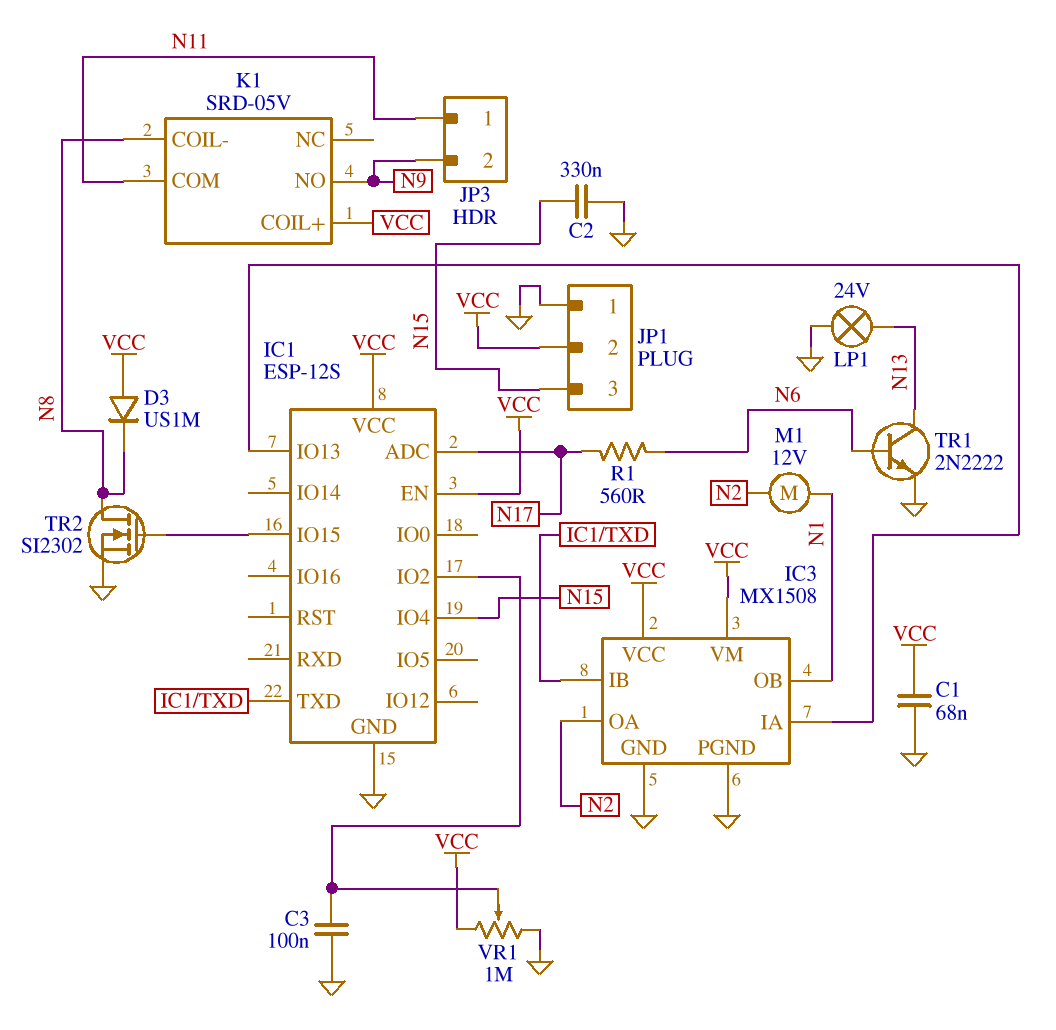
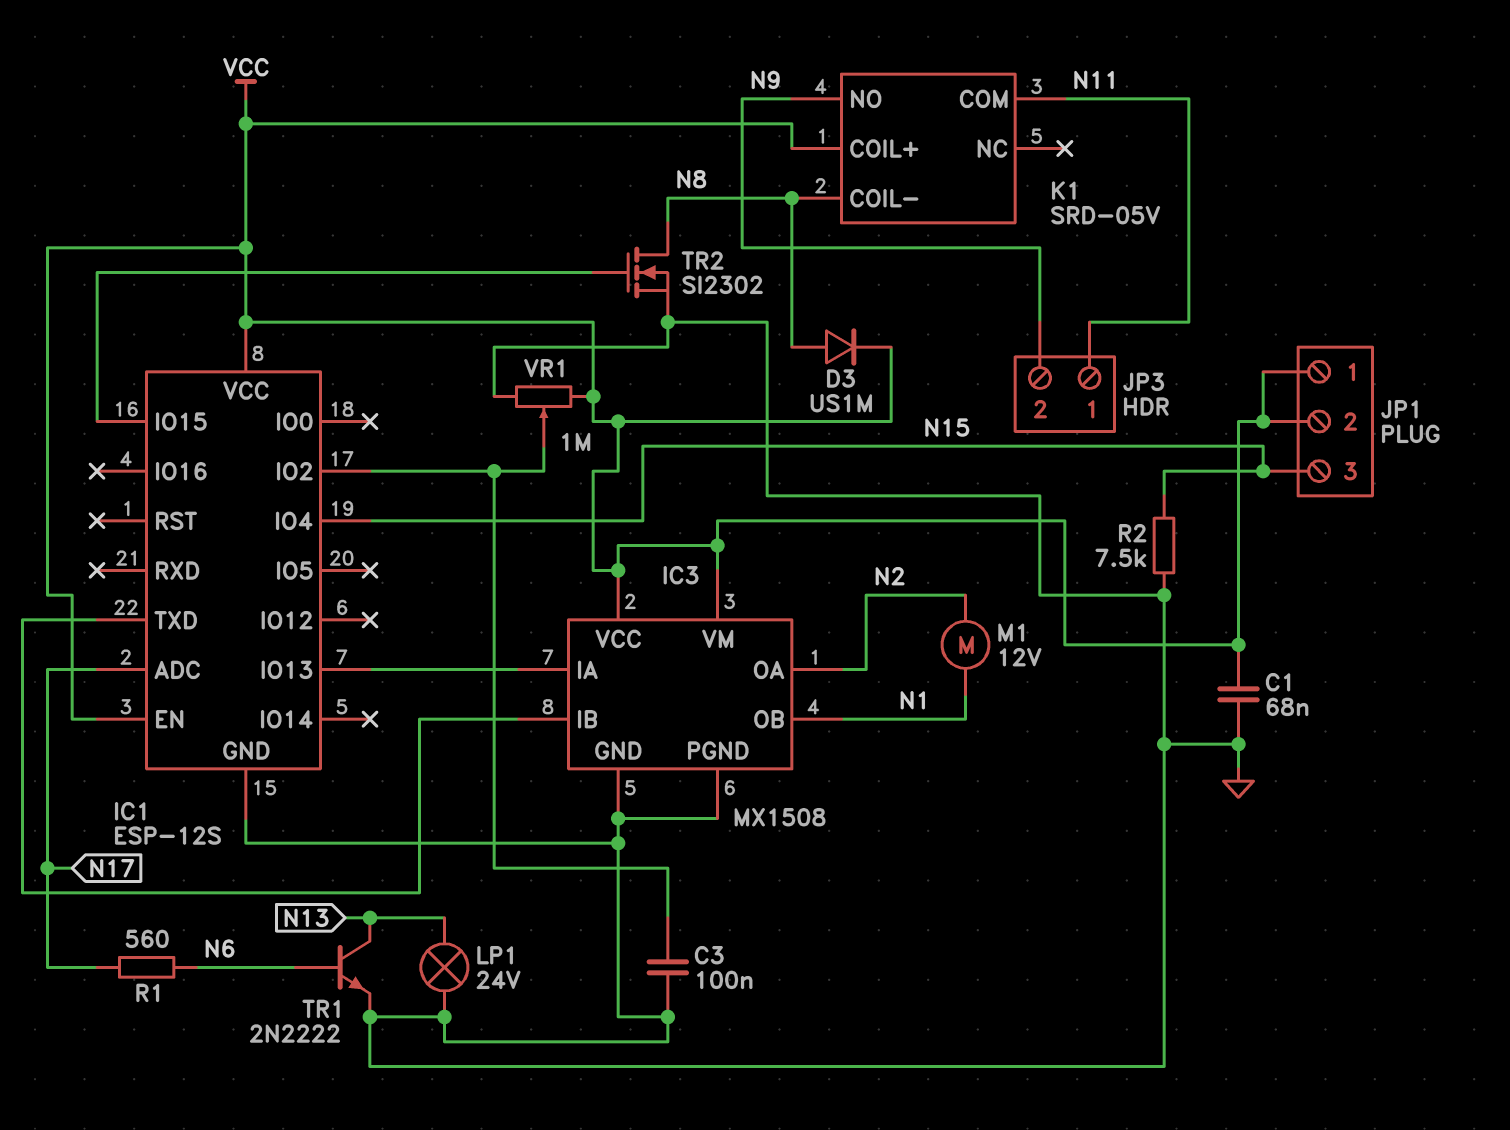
C2: 330nF (GND, N15) -> none
D3: diode US1M (A VCC, K N8) -> diode US1M (A N8, K VCC)
JP1 pin 1: GND -> VCC
R2: none -> 7.5k (GND, N15)

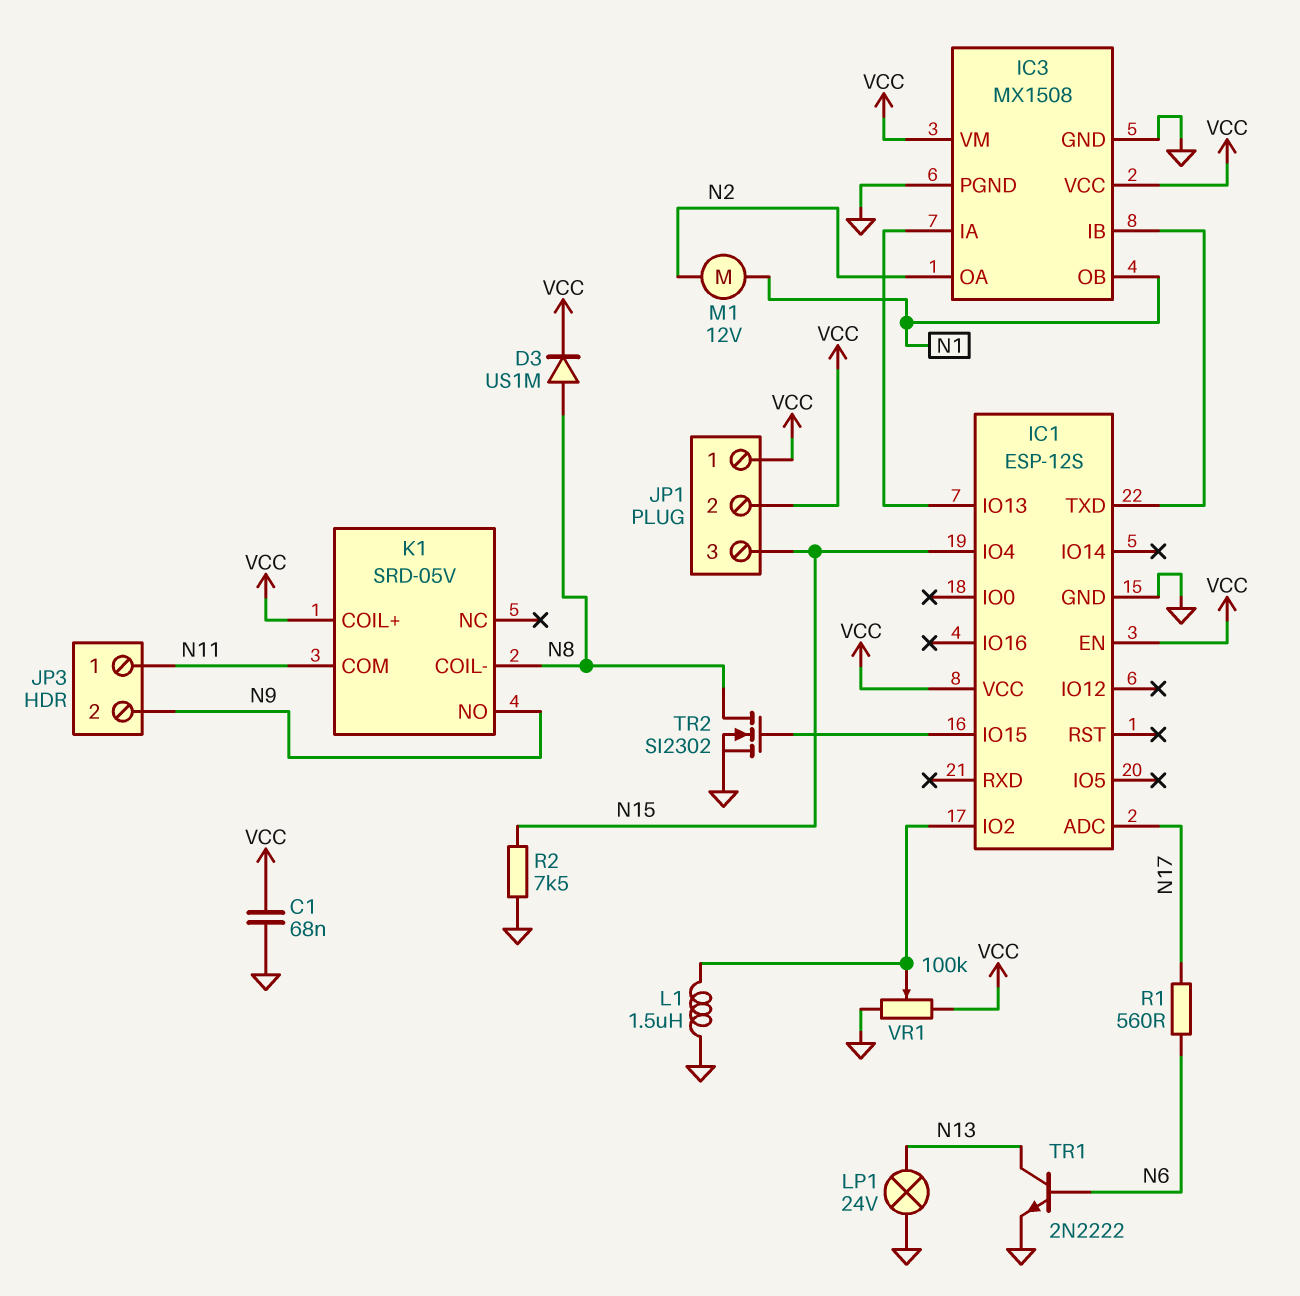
C3: 100nF (GND, IC1/IO2) -> none
L1: none -> 1.5uH (GND, IC1/IO2)
VR1: 1M (GND, VCC, wiper IC1/IO2) -> 100k (GND, VCC, wiper IC1/IO2)

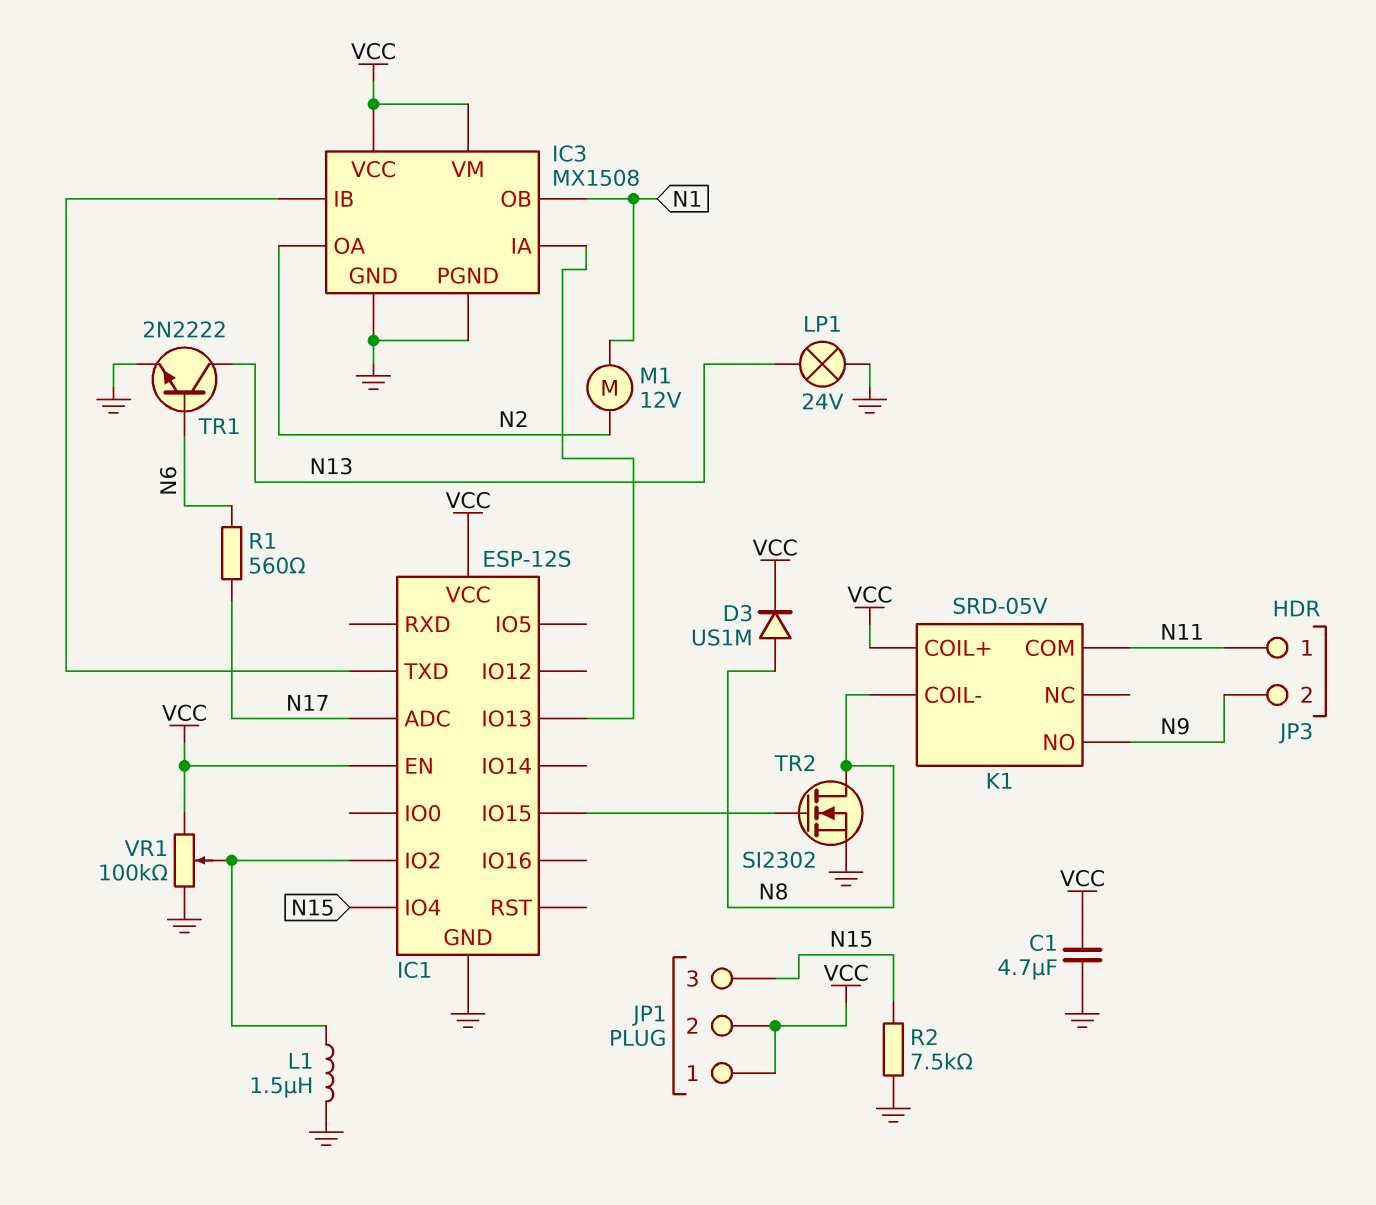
C1: 68nF (GND, VCC) -> 4.7uF (GND, VCC)

